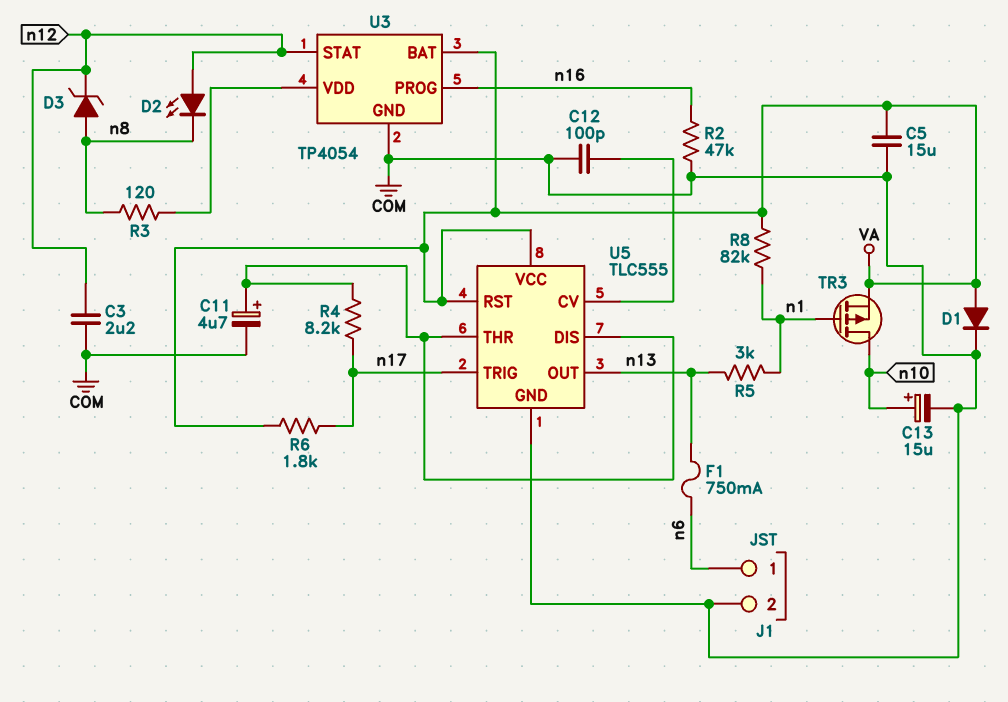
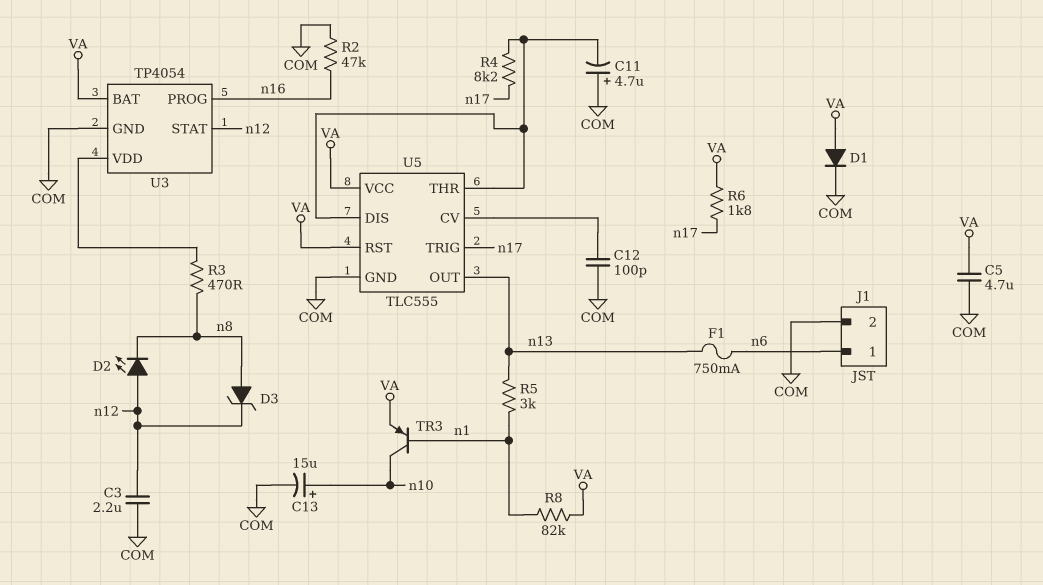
C5: 15uF (COM, VA) -> 4.7uF (COM, VA)
C11: 4.7uF (plus U5/DIS, minus COM) -> 4.7uF (plus COM, minus U5/DIS)
R3: 120 (U3/VDD, n8) -> 470 (U3/VDD, n8)
TR3: PMOS (G n1, D n10, S VA) -> PNP (B n1, C n10, E VA)

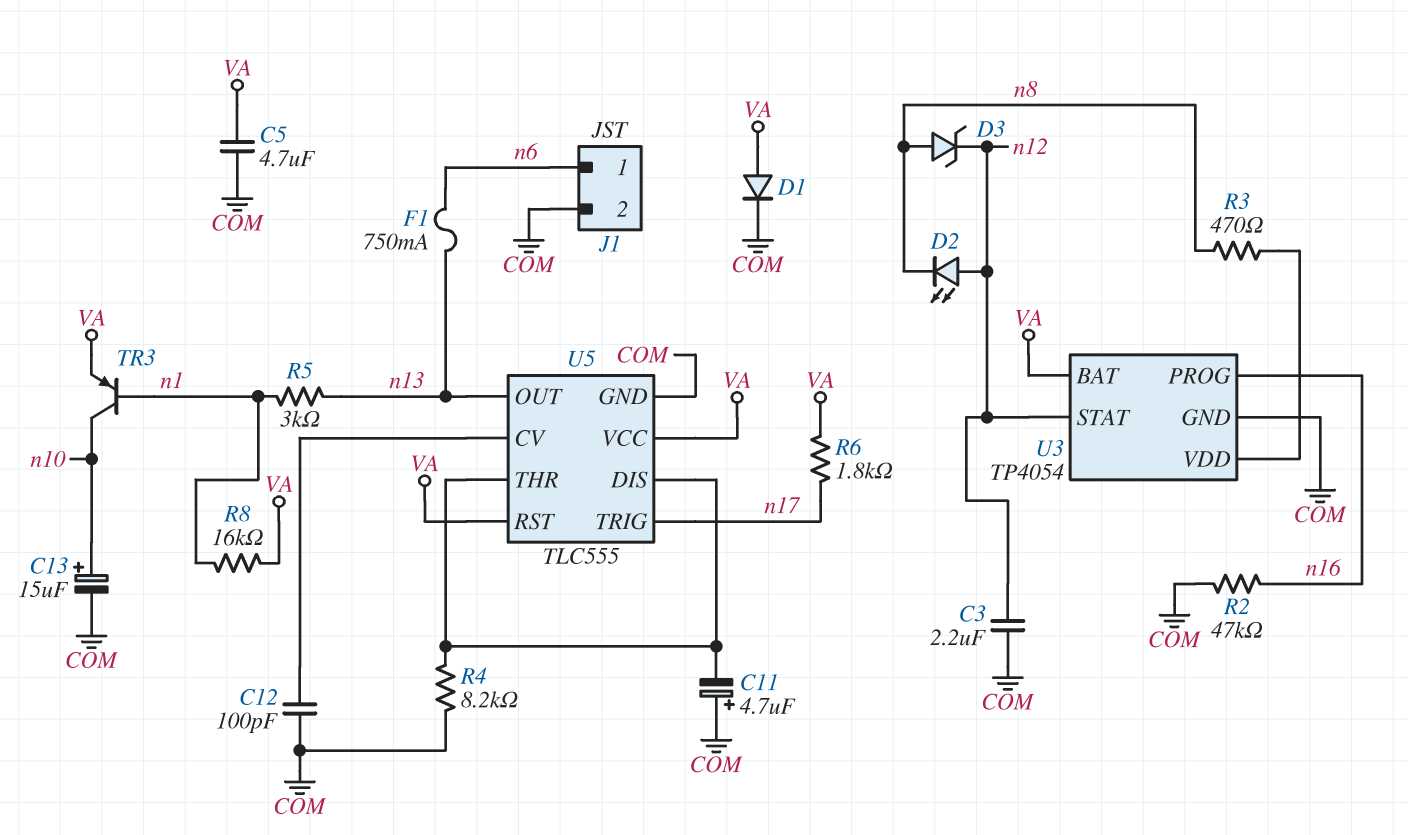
R4: 8.2k (U5/DIS, n17) -> 8.2k (COM, U5/DIS)
R8: 82k (VA, n1) -> 16k (VA, n1)

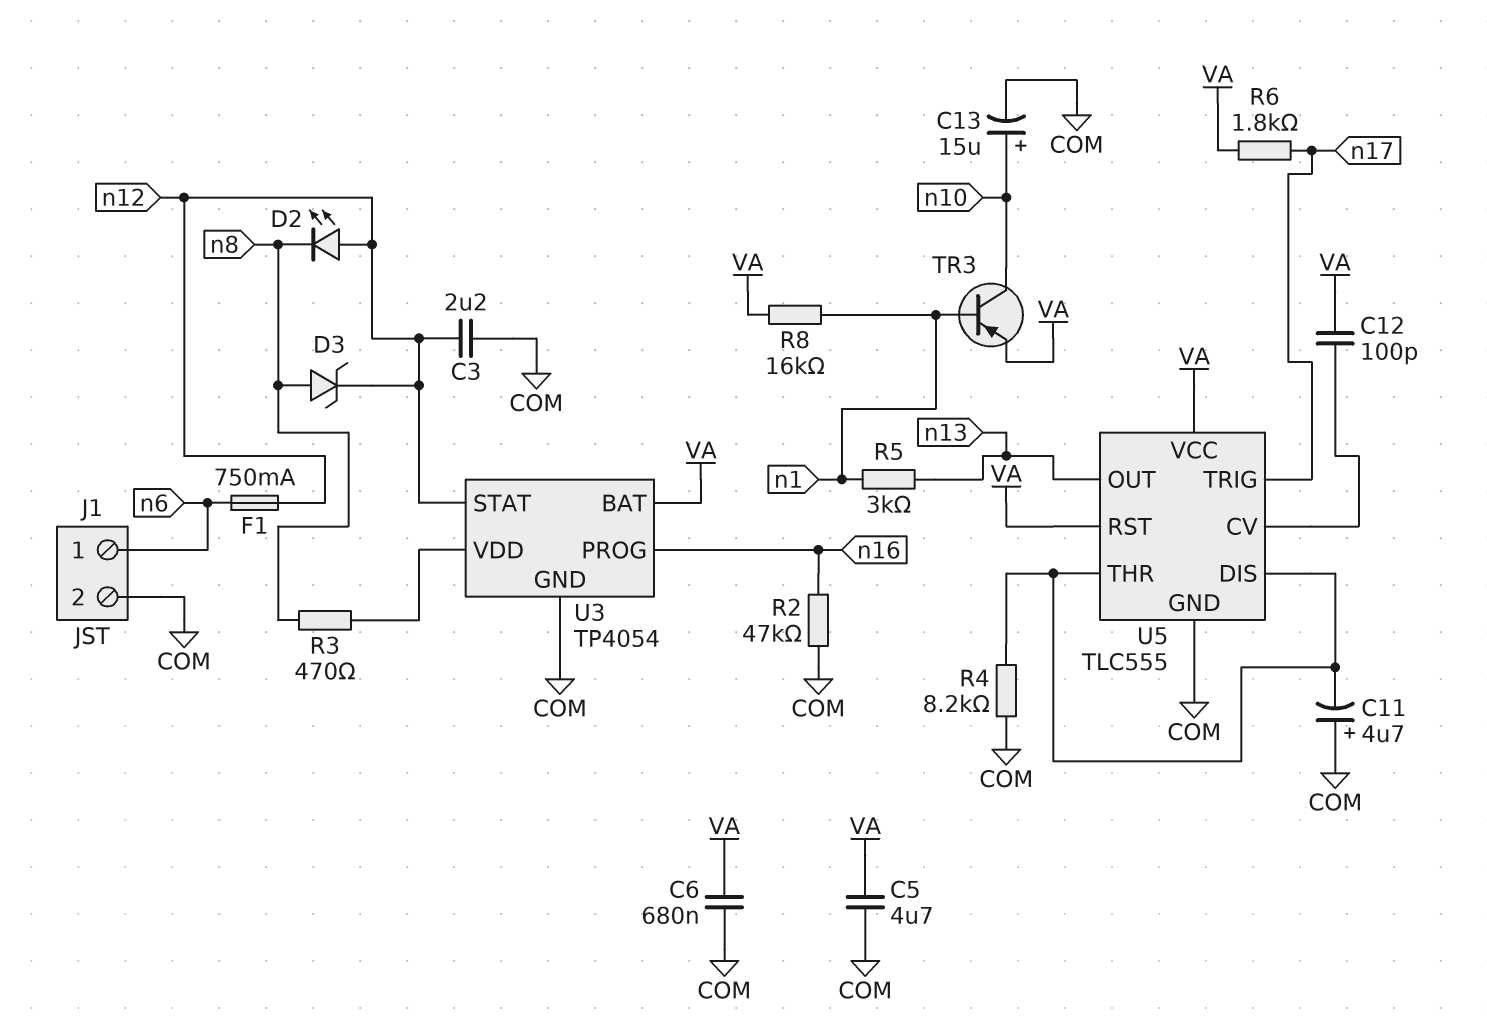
C6: none -> 680nF (COM, VA)
C12: 100pF (COM, U5/CV) -> 100pF (U5/CV, VA)
D1: diode (A VA, K COM) -> none
F1: 750mA (n6, n13) -> 750mA (n6, n12)

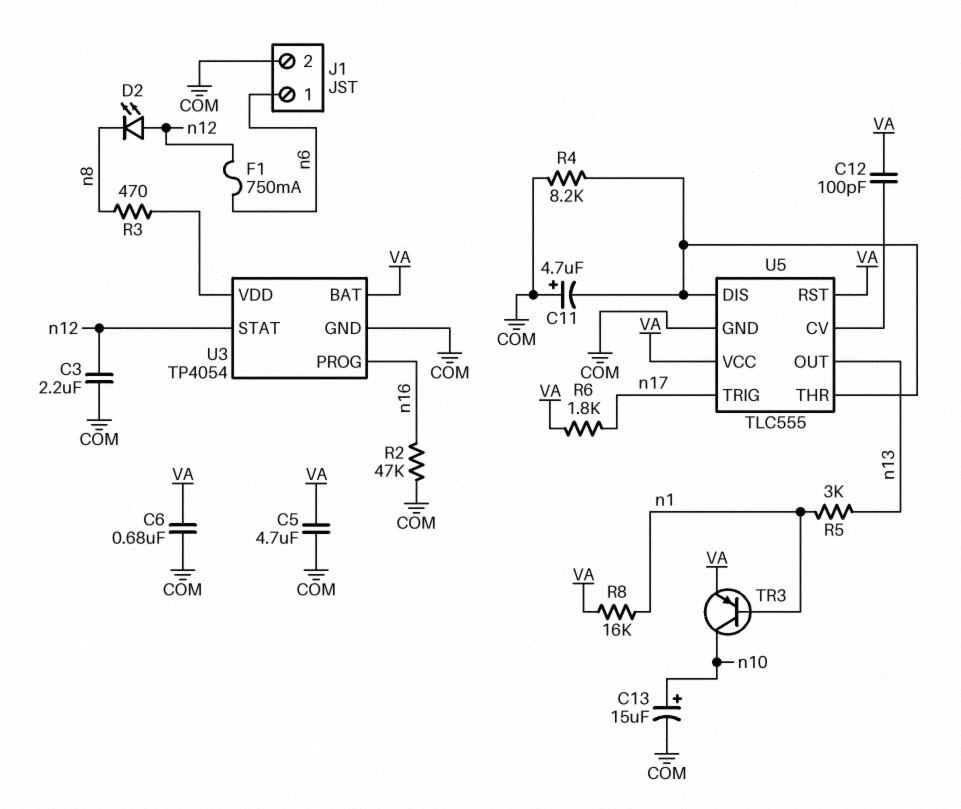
D3: zener (A n8, K n12) -> none

